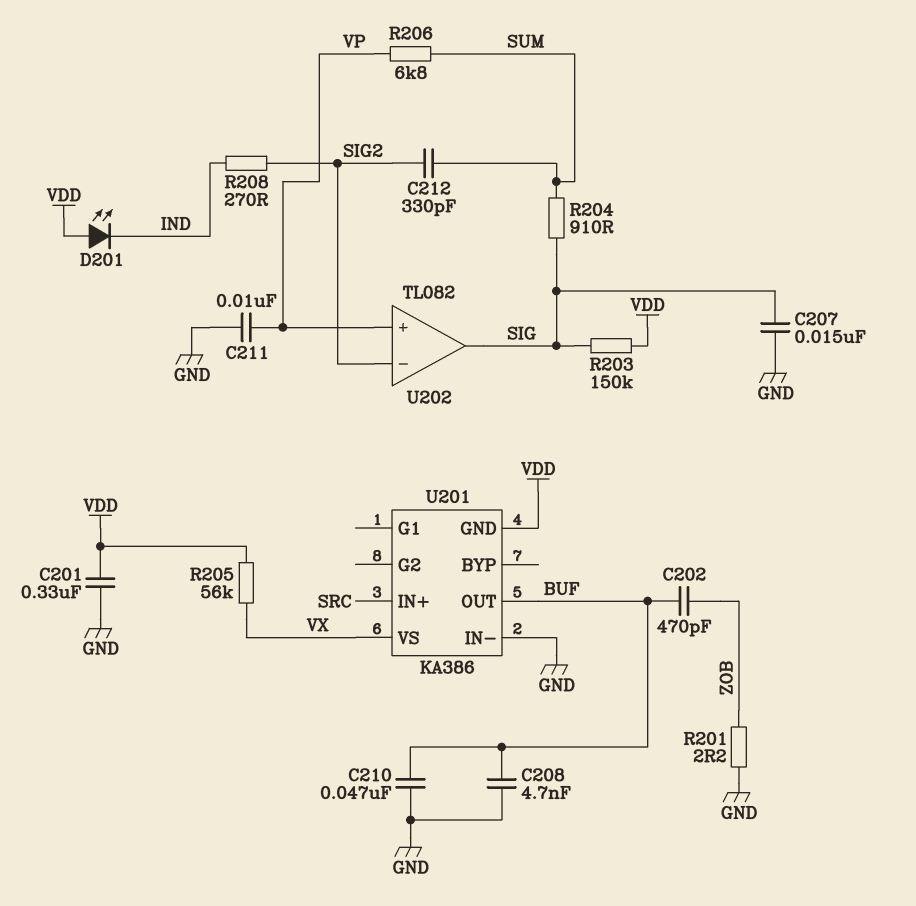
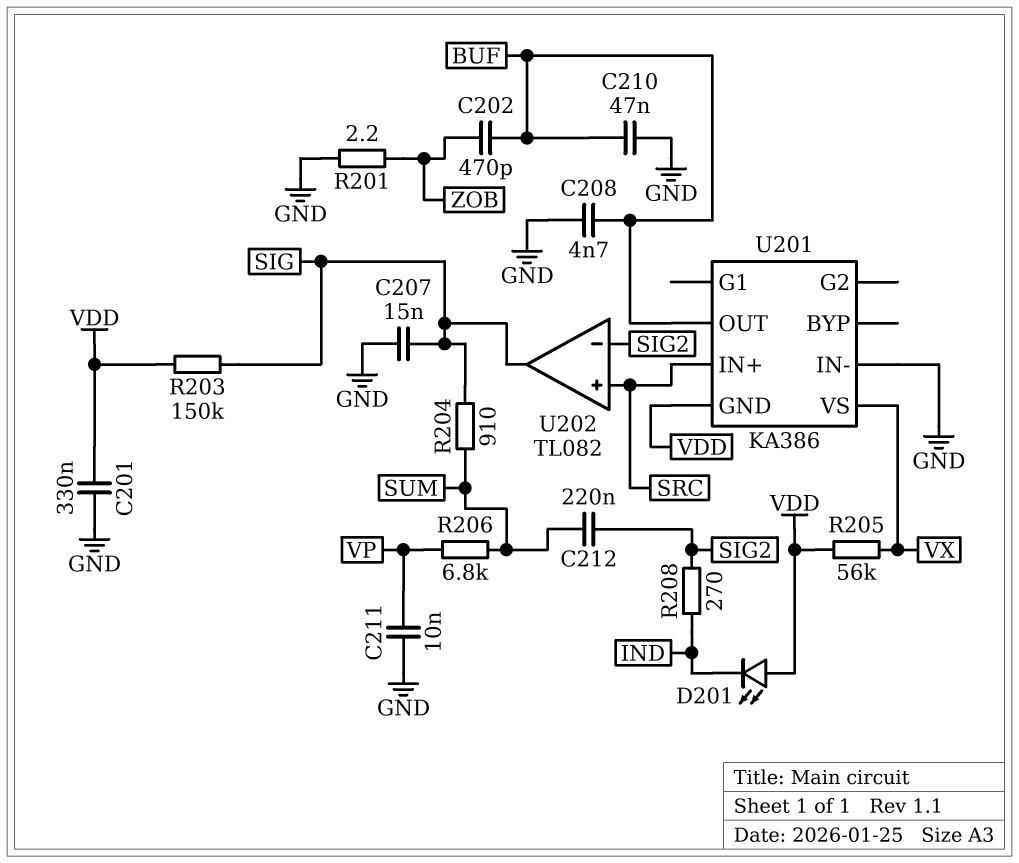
C212: 330pF (SIG2, SUM) -> 220nF (SIG2, SUM)
U202 pin in+: VP -> SRC

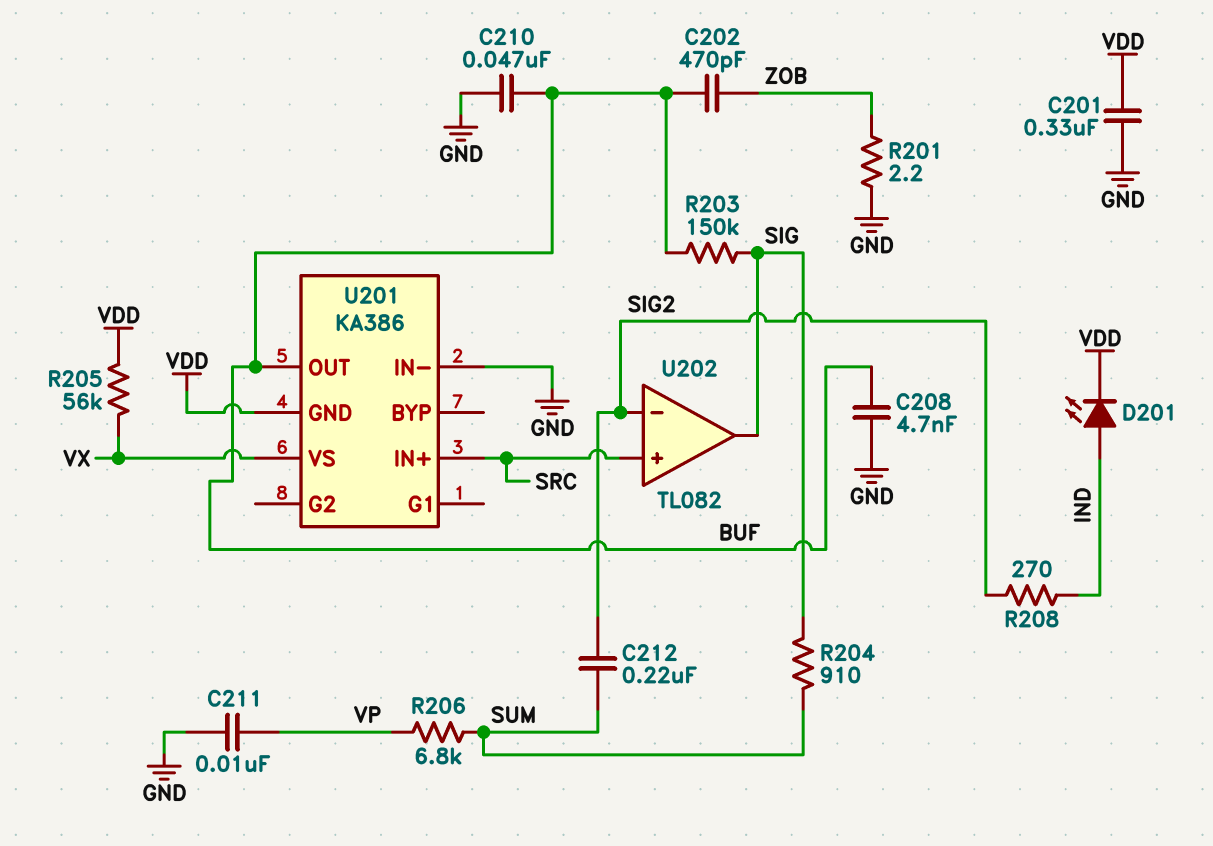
C207: 15nF (GND, SIG) -> none
D201: LED (A VDD, K IND) -> LED (A IND, K VDD)
R203: 150k (SIG, VDD) -> 150k (BUF, SIG)

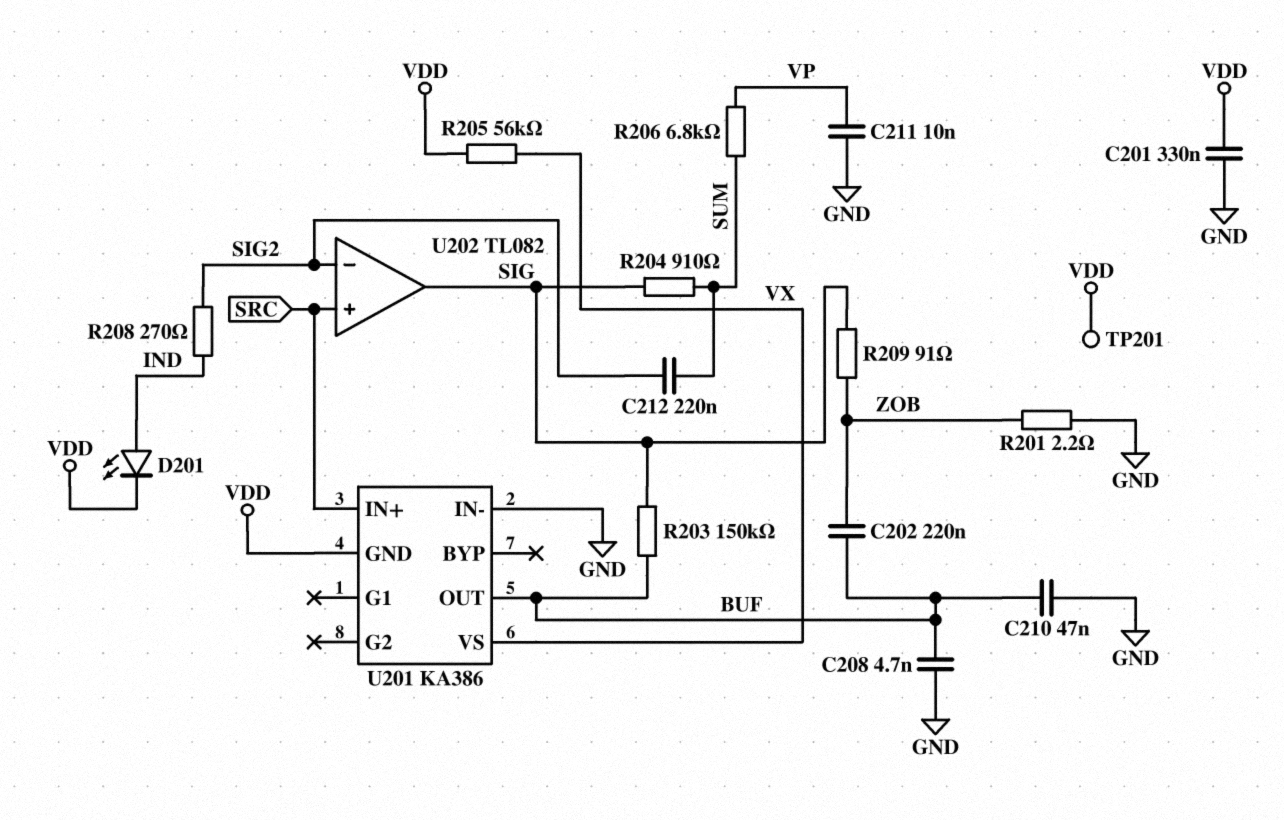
C202: 470pF (BUF, ZOB) -> 220nF (BUF, ZOB)
R209: none -> 91 (SIG, ZOB)
TP201: none -> test point (VDD)

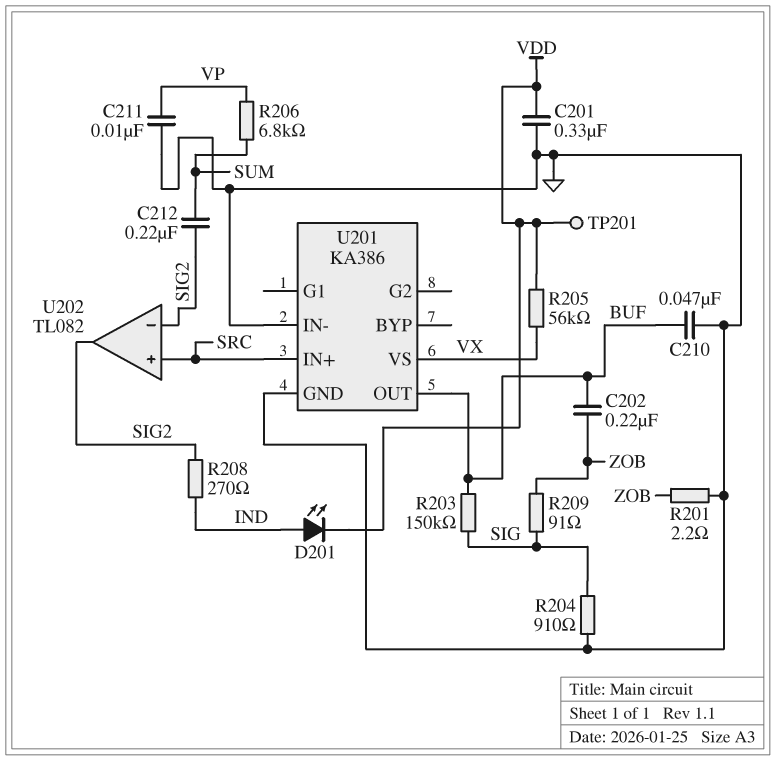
C208: 4.7nF (BUF, GND) -> none
R204: 910 (SIG, SUM) -> 910 (GND, SIG)
U201 pin GND: VDD -> GND
U202 pin out: SIG -> SIG2

